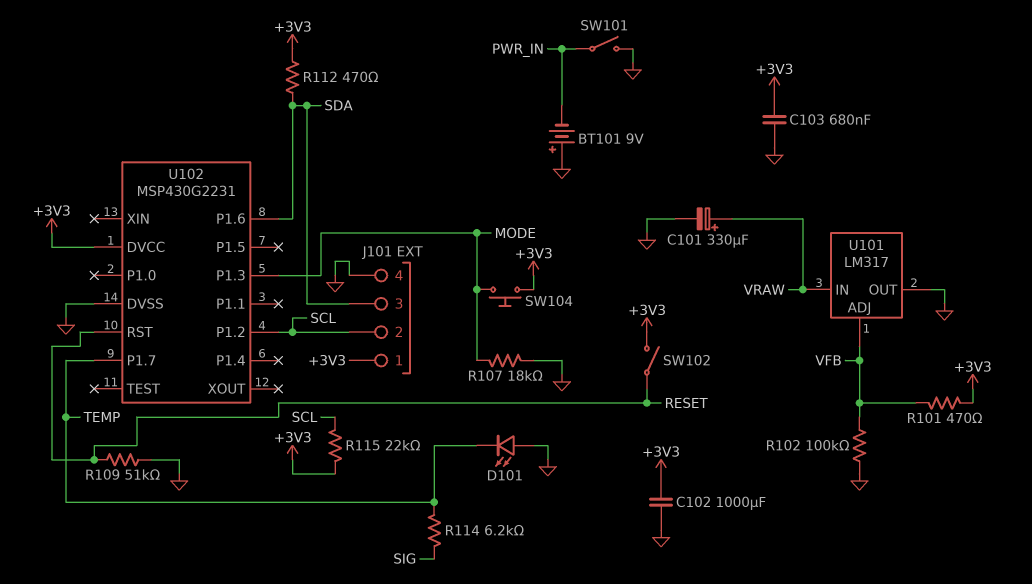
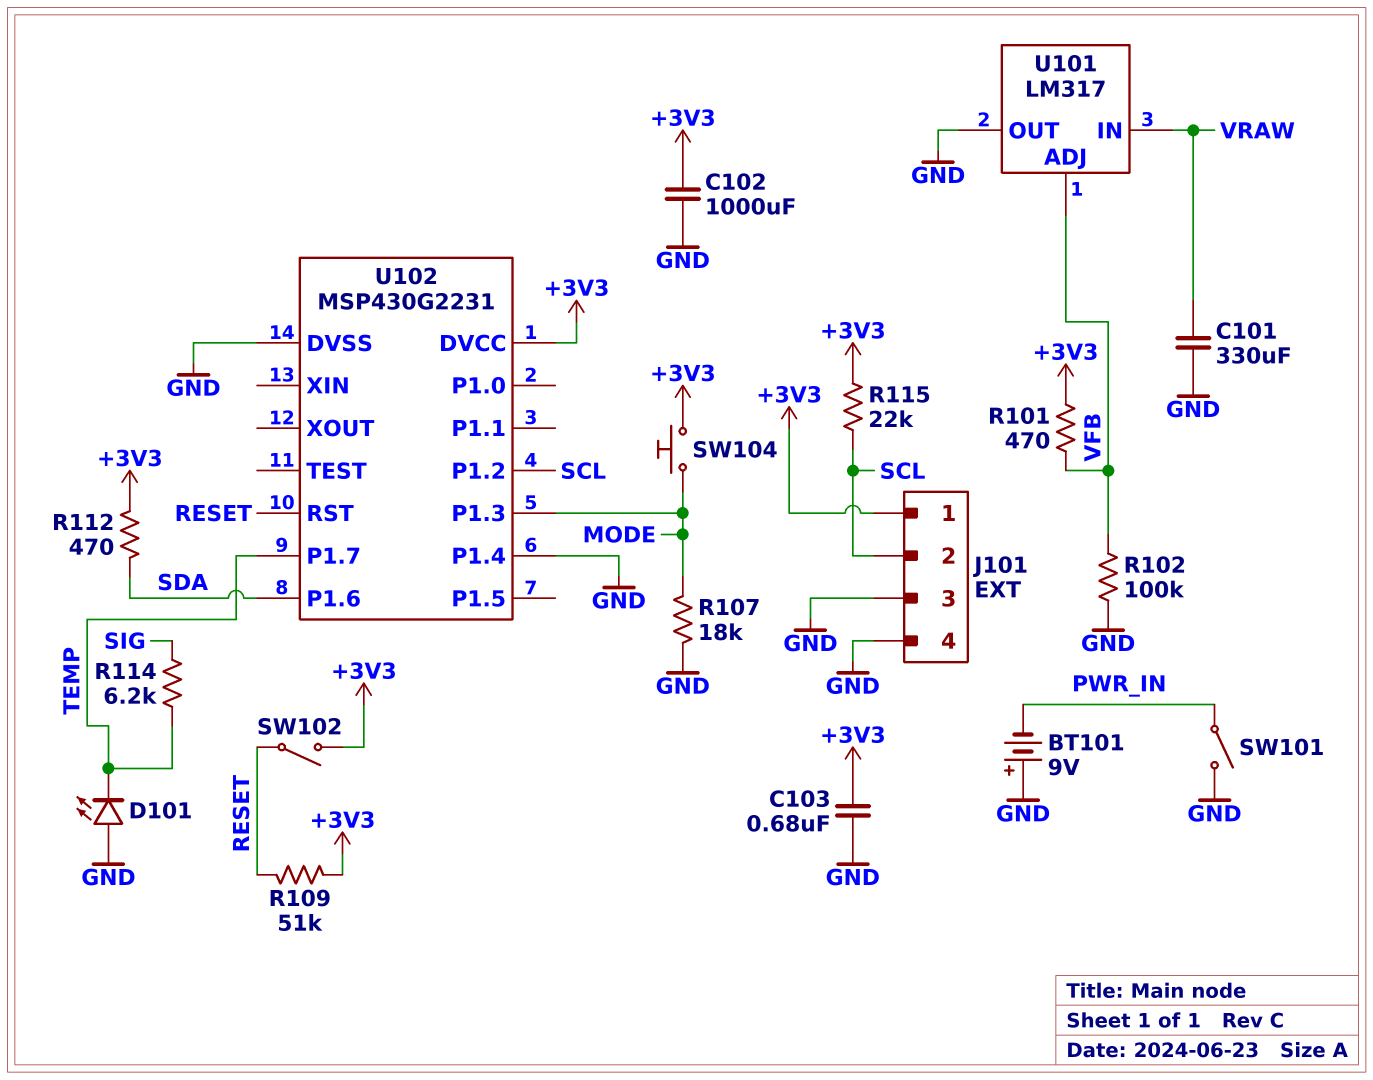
C101: 330uF (plus VRAW, minus GND) -> 330uF (GND, VRAW)
J101 pin 3: SDA -> GND
R109: 51k (GND, RESET) -> 51k (+3V3, RESET)
U102 pin P1.4: none -> GND

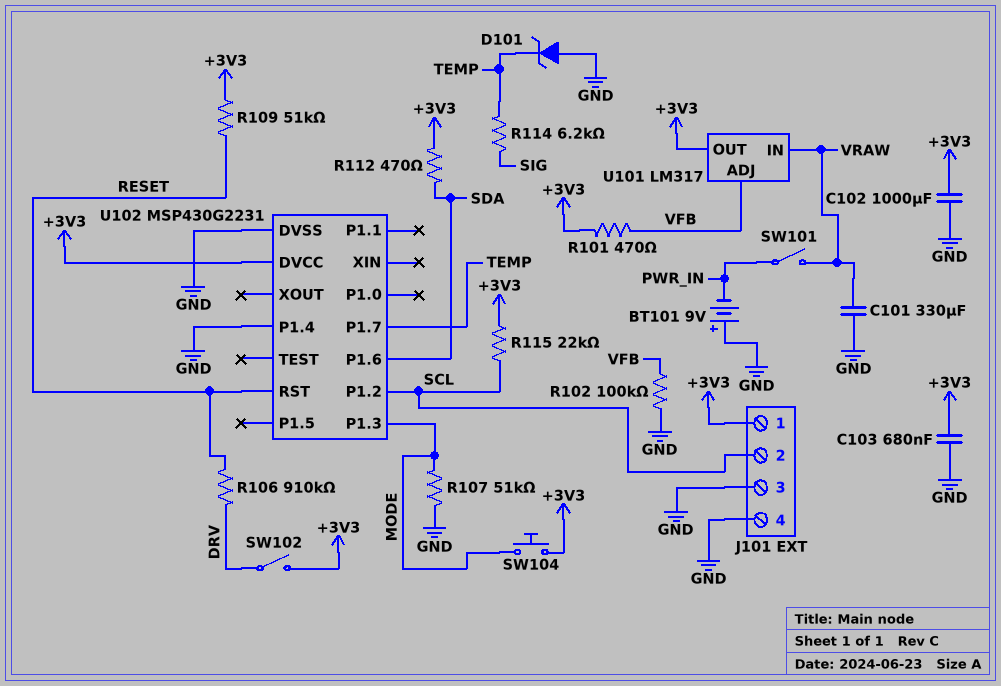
D101: LED (A GND, K TEMP) -> zener (A GND, K TEMP)
R106: none -> 910k (DRV, RESET)
R107: 18k (GND, MODE) -> 51k (GND, MODE)
SW101: switch (GND, PWR_IN) -> switch (PWR_IN, VRAW)
SW102: switch (+3V3, RESET) -> switch (+3V3, DRV)
U101 pin OUT: GND -> +3V3

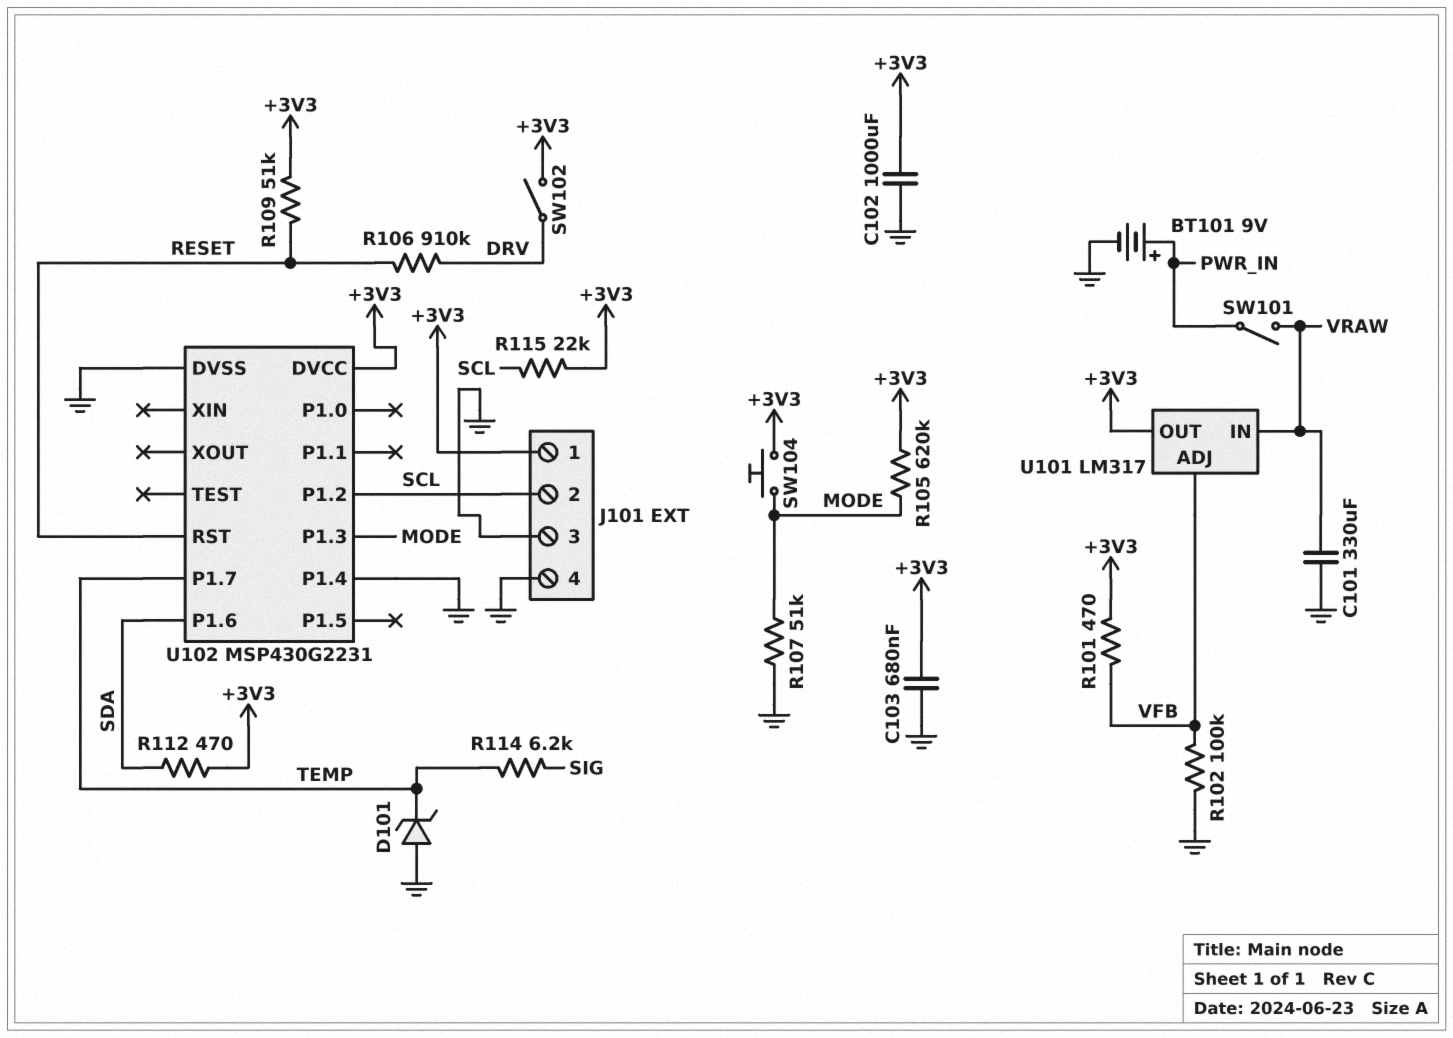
BT101: 9V (plus GND, minus PWR_IN) -> 9V (plus PWR_IN, minus GND)
R105: none -> 620k (+3V3, MODE)

